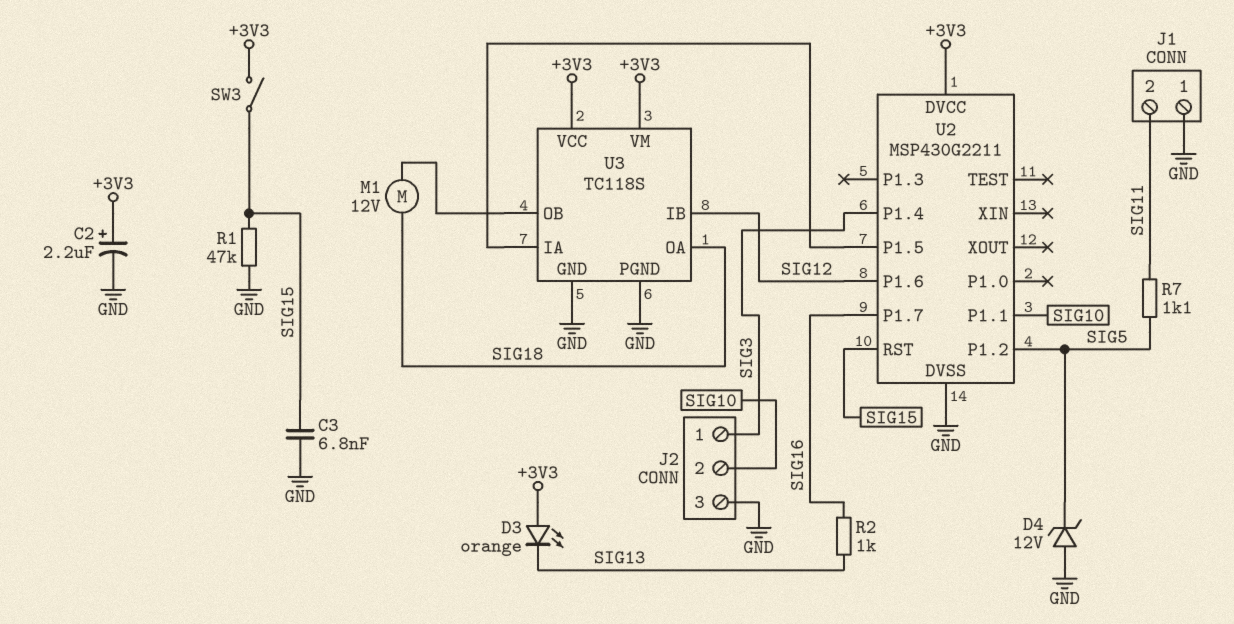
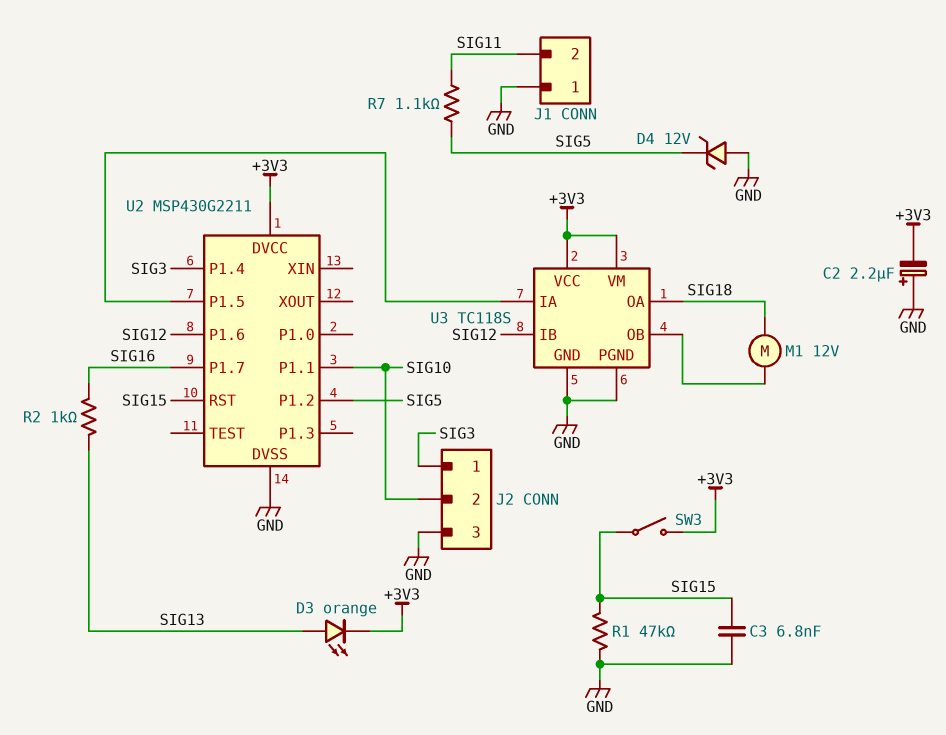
C2: 2.2uF (plus +3V3, minus GND) -> 2.2uF (plus GND, minus +3V3)
D3: LED orange (A +3V3, K SIG13) -> LED orange (A SIG13, K +3V3)

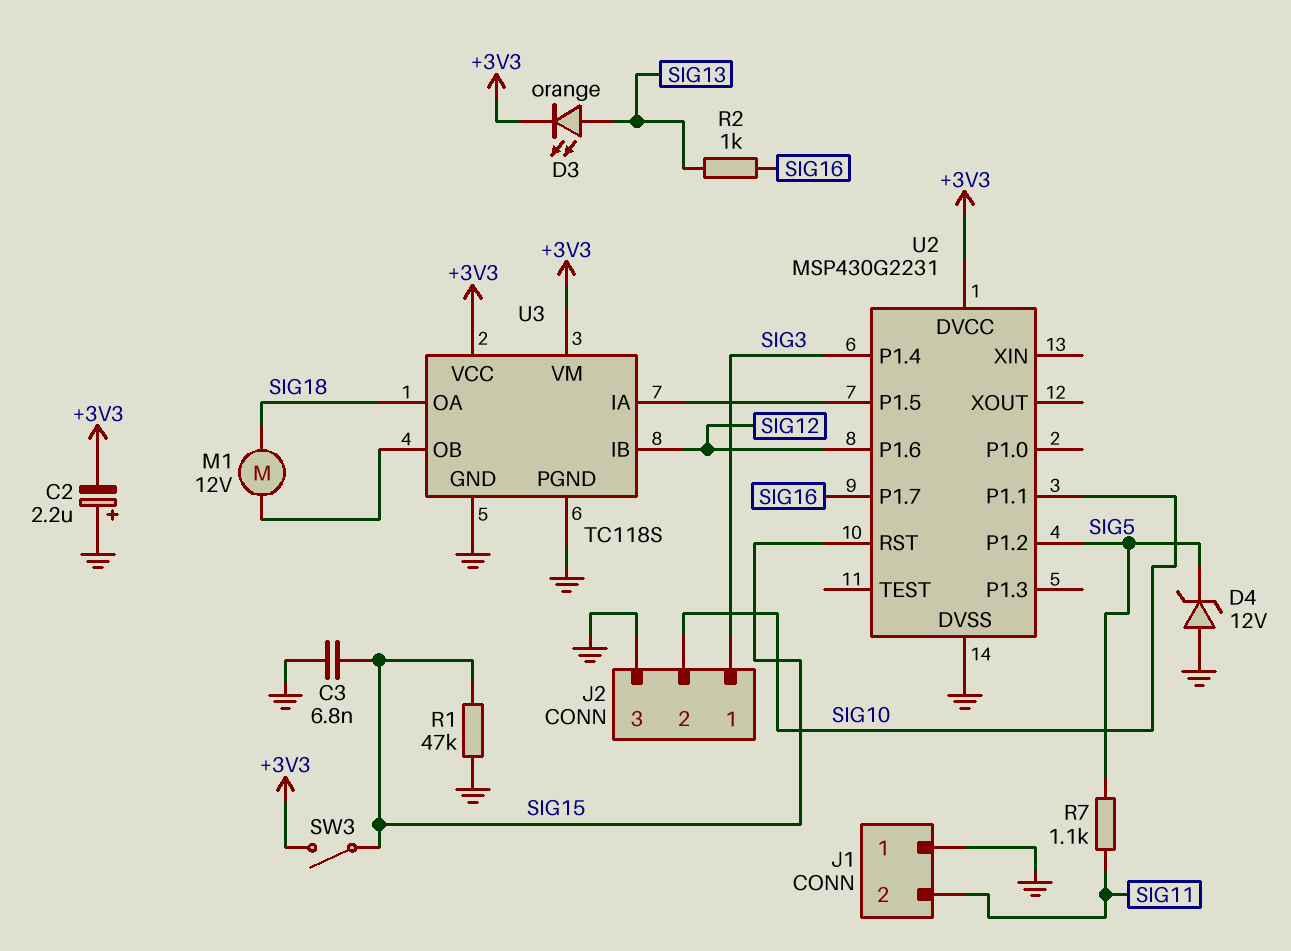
U2: MSP430G2211 -> MSP430G2231

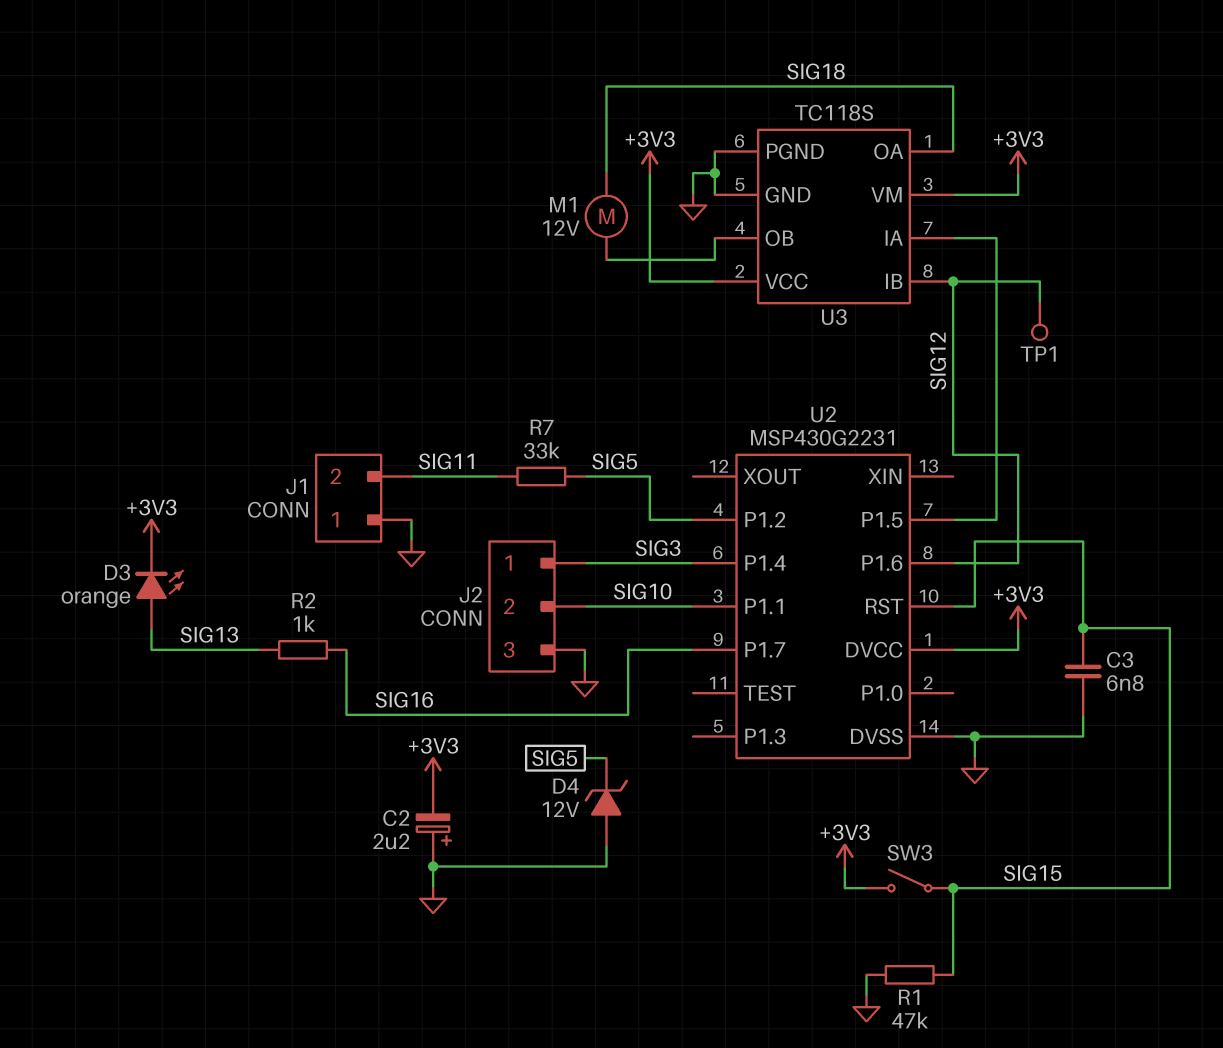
R7: 1.1k (SIG5, SIG11) -> 33k (SIG5, SIG11)
TP1: none -> test point (SIG12)

